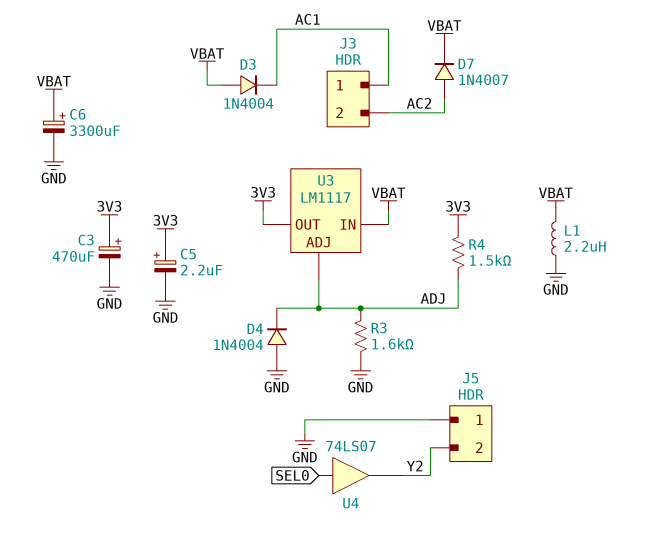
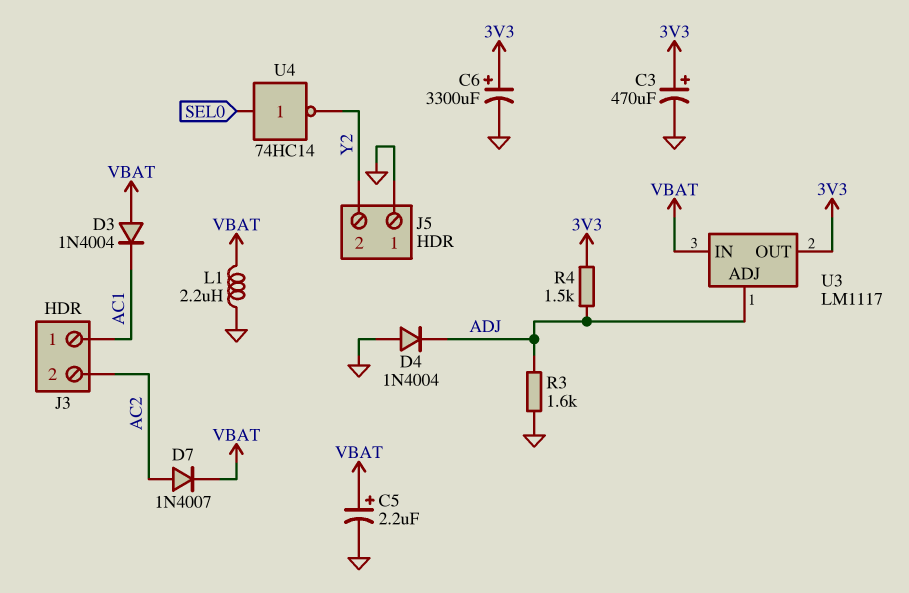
C5: 2.2uF (plus 3V3, minus GND) -> 2.2uF (plus VBAT, minus GND)
C6: 3300uF (plus VBAT, minus GND) -> 3300uF (plus 3V3, minus GND)
U4: buffer 74LS07 (in SEL0, out Y2) -> NOT 74HC14 (in SEL0, out Y2)

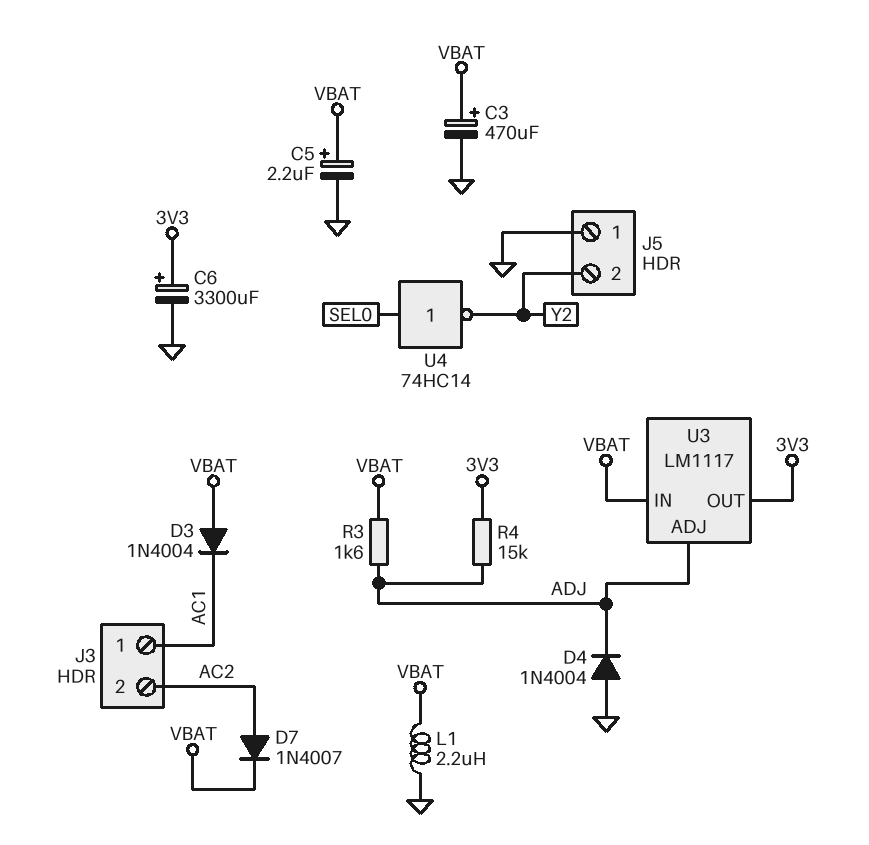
C3: 470uF (plus 3V3, minus GND) -> 470uF (plus VBAT, minus GND)
R3: 1.6k (ADJ, GND) -> 1.6k (ADJ, VBAT)
R4: 1.5k (3V3, ADJ) -> 15k (3V3, ADJ)

